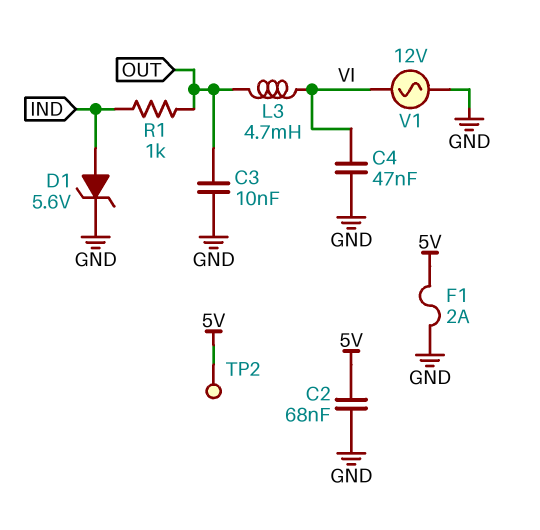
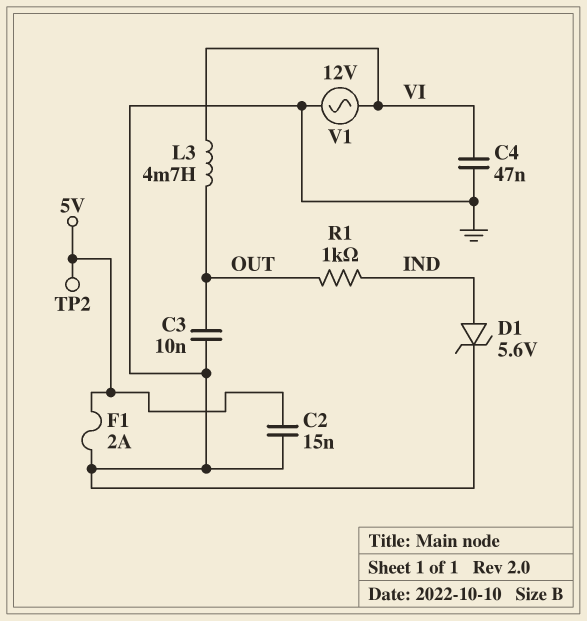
C2: 68nF (5V, GND) -> 15nF (5V, GND)

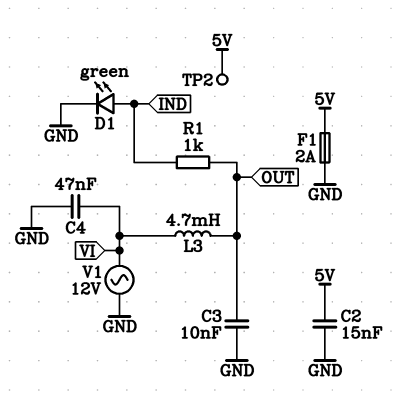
D1: zener 5.6V (A IND, K GND) -> LED green (A IND, K GND)

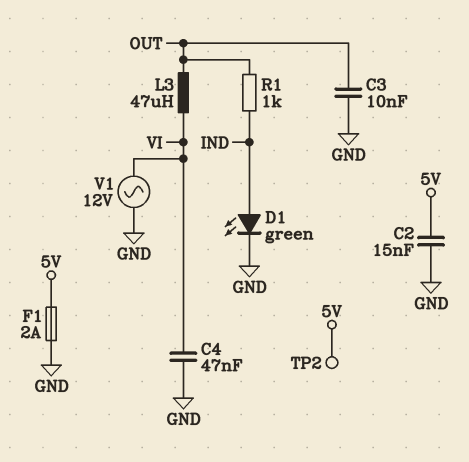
L3: 4.7mH (OUT, VI) -> 47uH (OUT, VI)

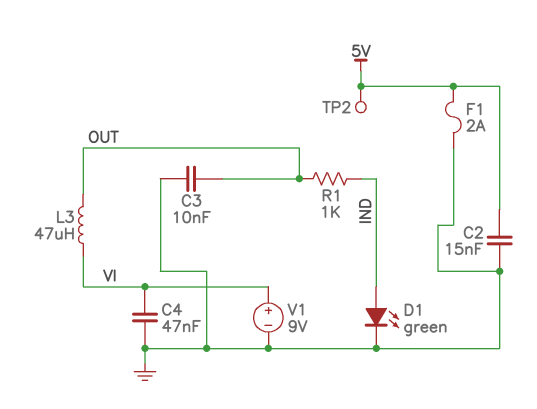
V1: AC 12V (GND, VI) -> 9V (plus VI, minus GND)

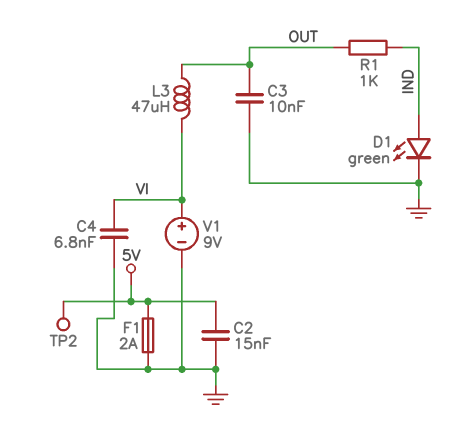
C4: 47nF (GND, VI) -> 6.8nF (GND, VI)

